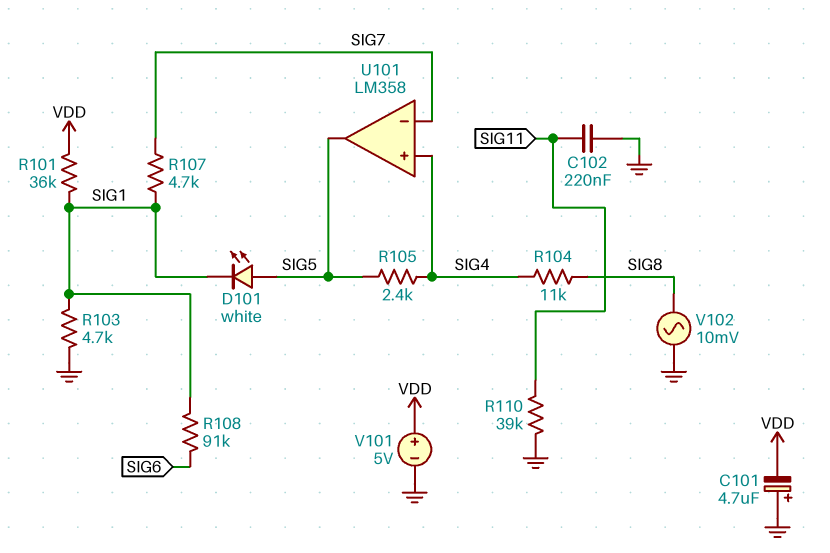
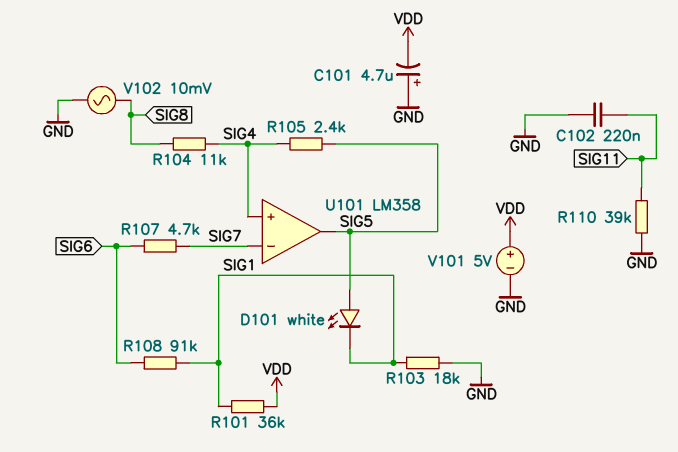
R103: 4.7k (GND, SIG1) -> 18k (GND, SIG1)
R107: 4.7k (SIG1, SIG7) -> 4.7k (SIG6, SIG7)

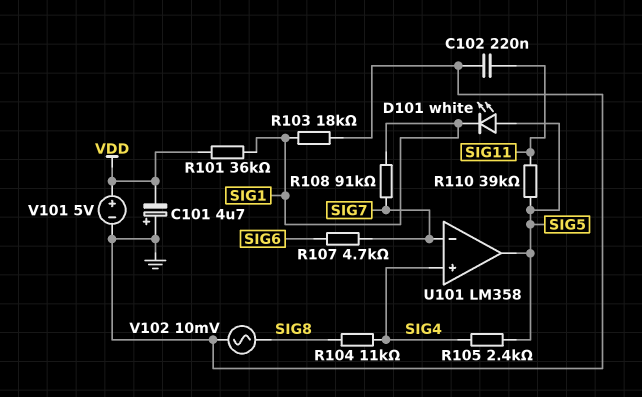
R108: 91k (SIG1, SIG6) -> 91k (SIG1, SIG7)
R110: 39k (GND, SIG11) -> 39k (SIG5, SIG11)

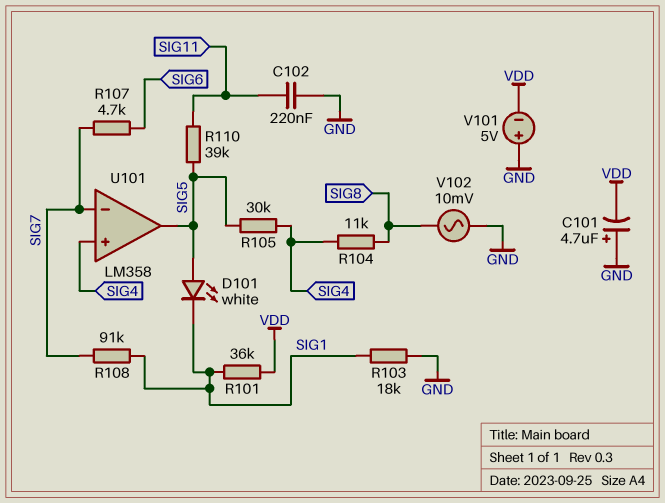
R105: 2.4k (SIG4, SIG5) -> 30k (SIG4, SIG5)
V101: 5V (plus VDD, minus GND) -> 5V (plus GND, minus VDD)

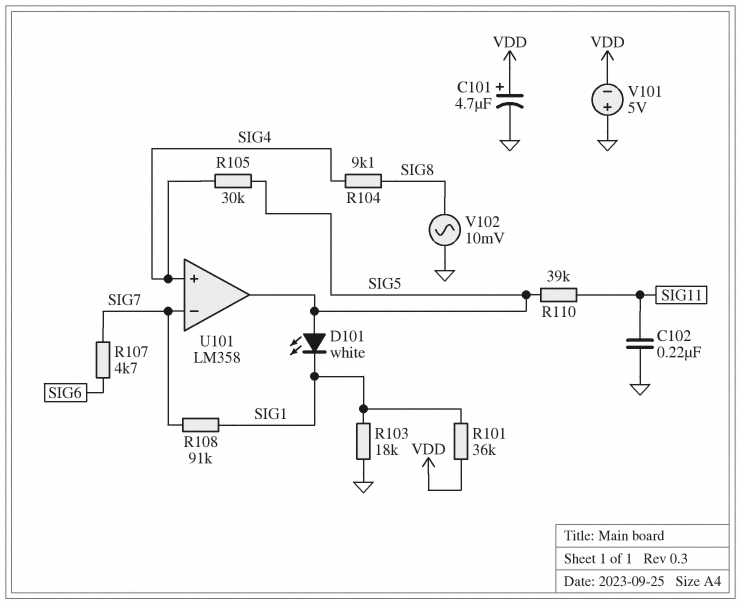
C101: 4.7uF (plus GND, minus VDD) -> 4.7uF (plus VDD, minus GND)
R104: 11k (SIG4, SIG8) -> 9.1k (SIG4, SIG8)

